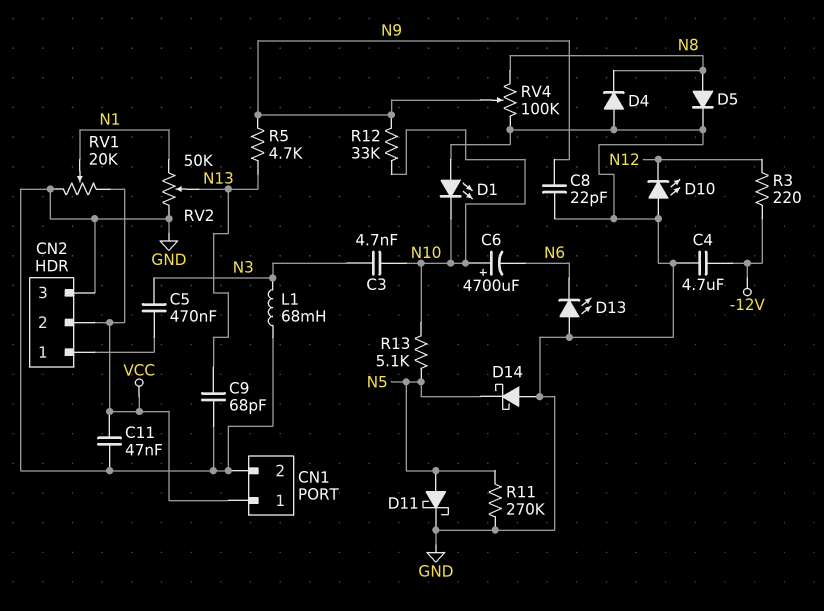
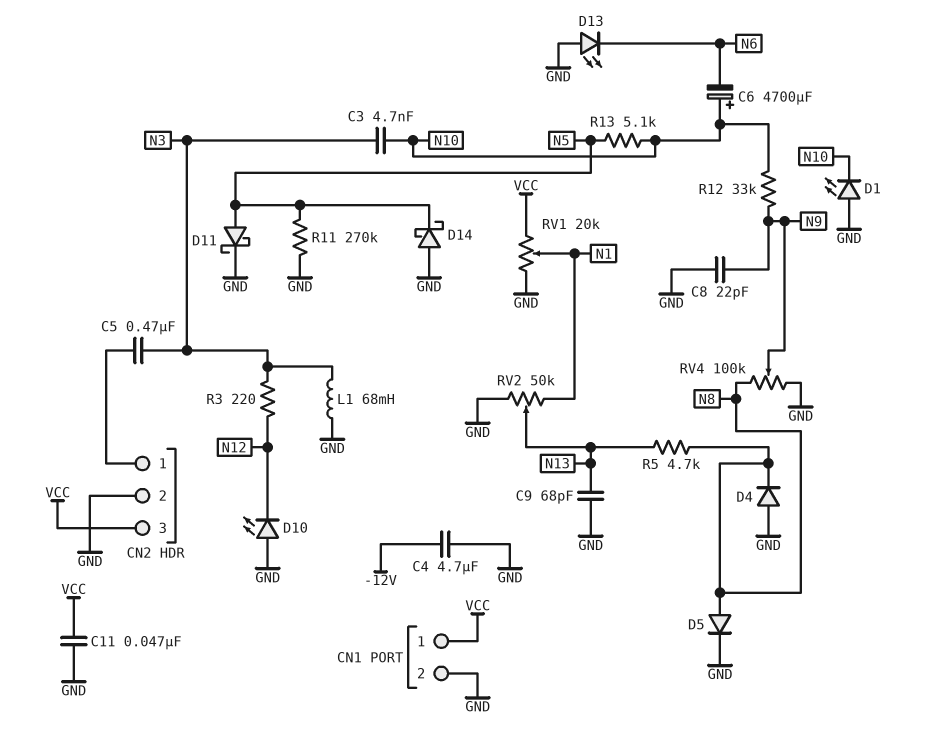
CN2 pin 2: VCC -> GND
CN2 pin 3: GND -> VCC
R3: 220 (-12V, N12) -> 220 (N3, N12)
R5: 4.7k (N9, N13) -> 4.7k (N8, N13)

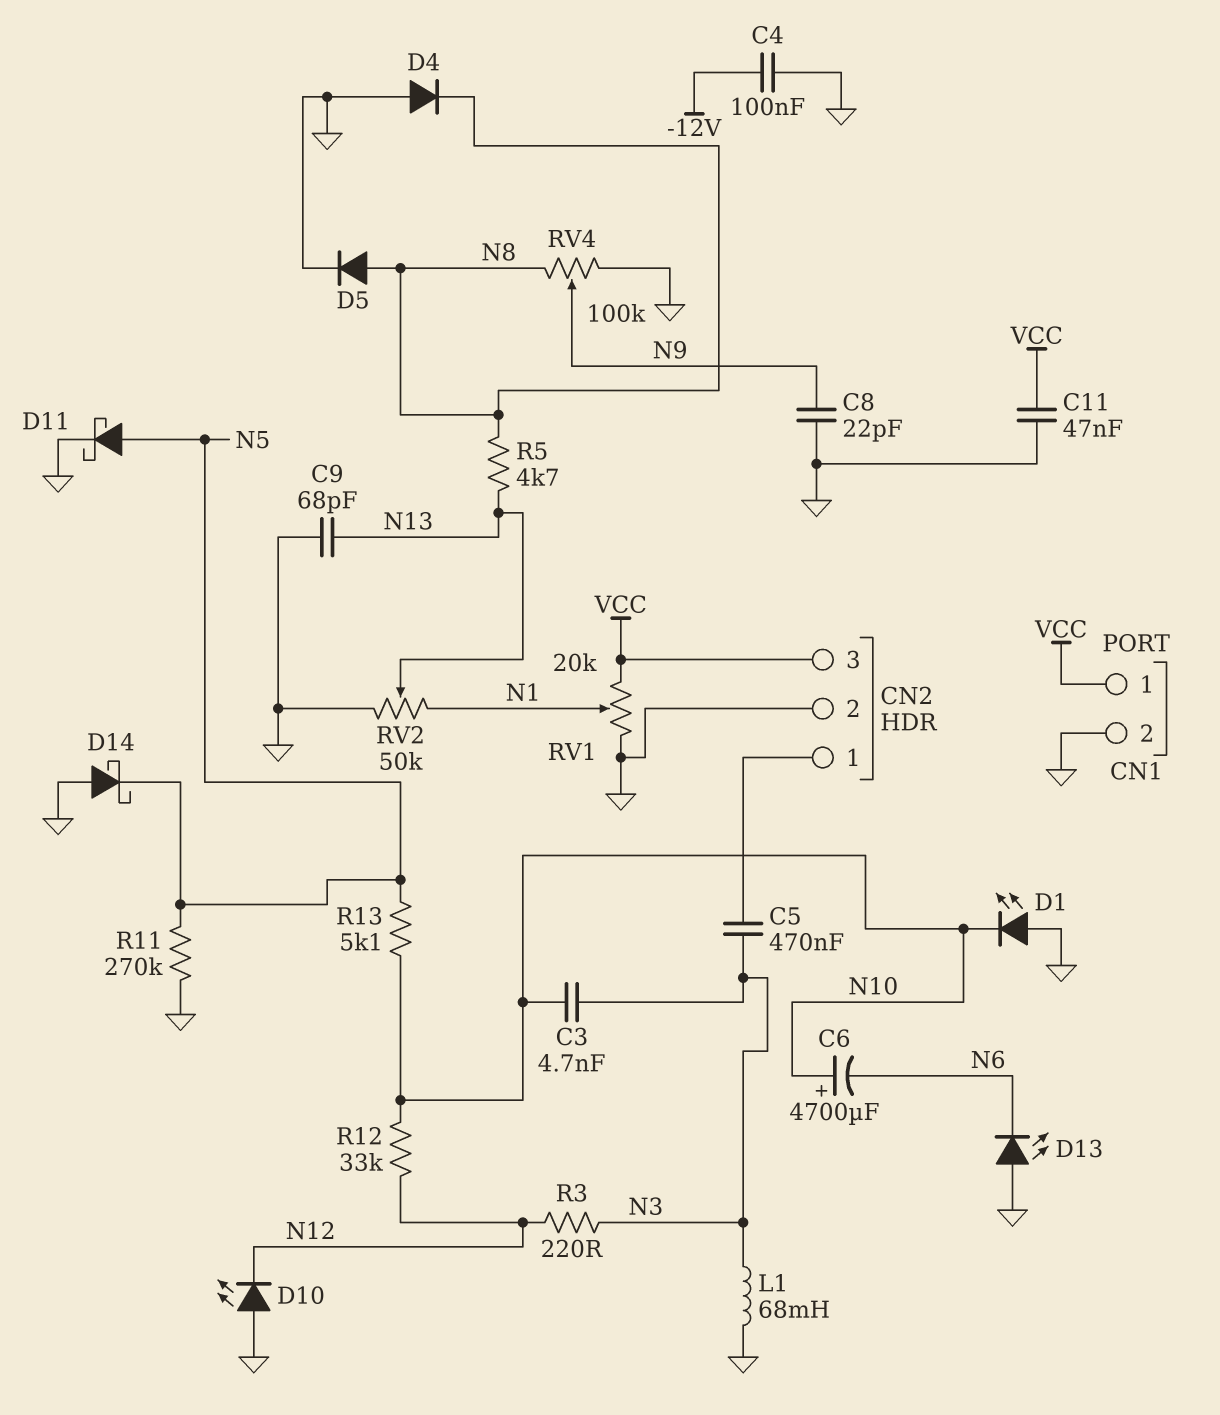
C4: 4.7uF (-12V, GND) -> 100nF (-12V, GND)
R12: 33k (N9, N10) -> 33k (N10, N12)

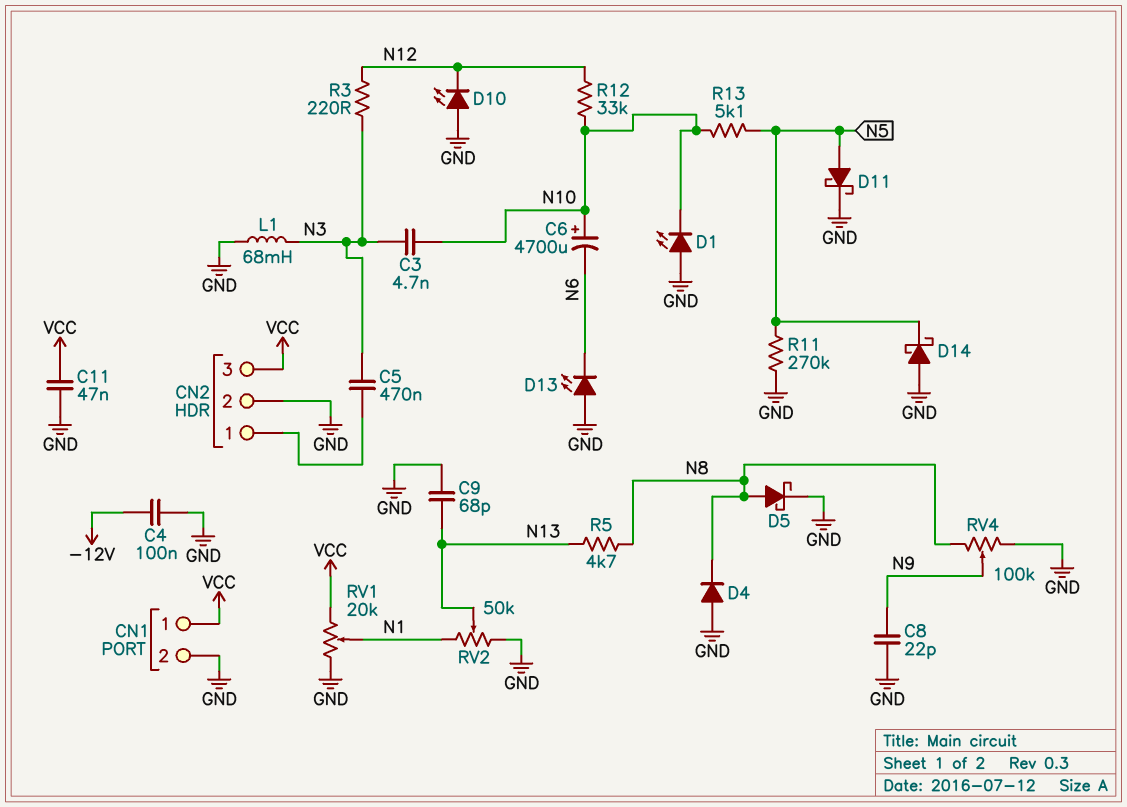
D5: diode (A N8, K GND) -> schottky (A N8, K GND)

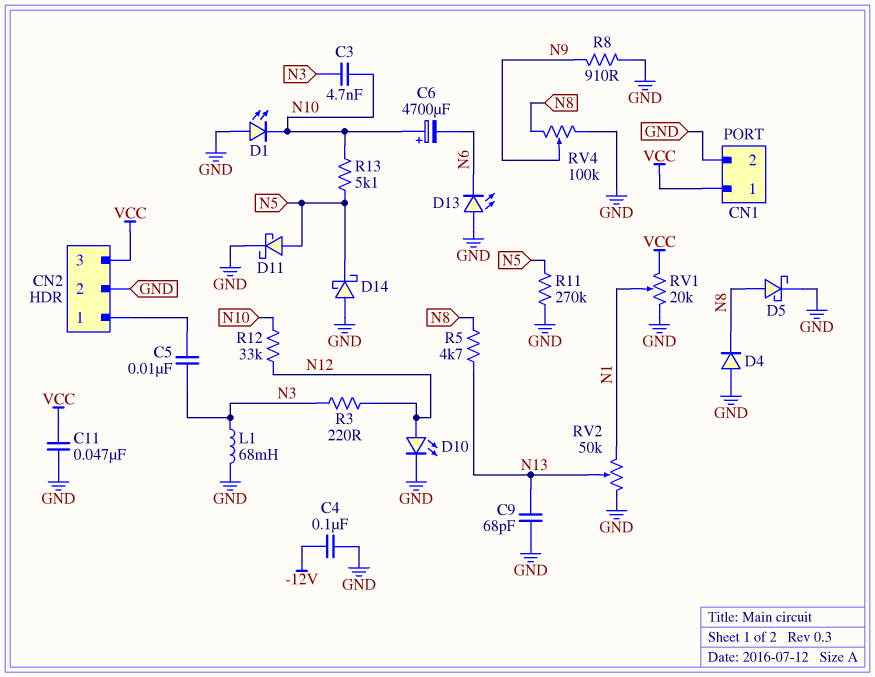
C5: 470nF (CN2/1, N3) -> 10nF (CN2/1, N3)
C8: 22pF (GND, N9) -> none
D10: LED (A GND, K N12) -> LED (A N12, K GND)
R8: none -> 910 (GND, N9)

